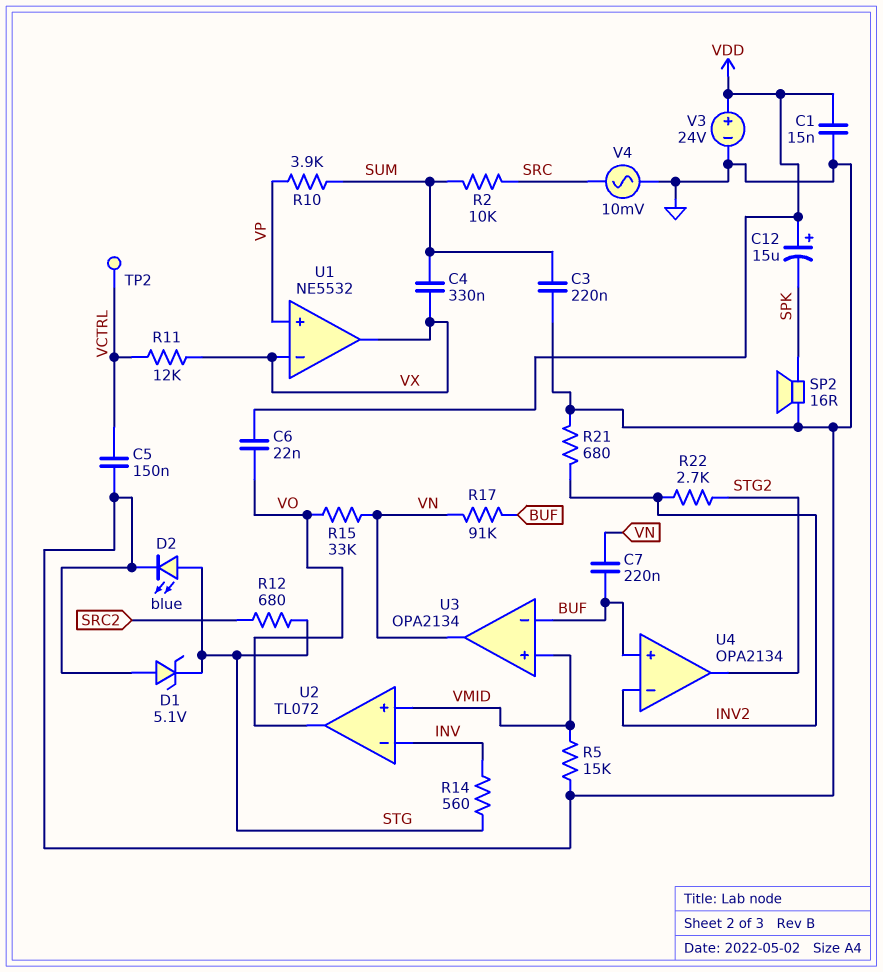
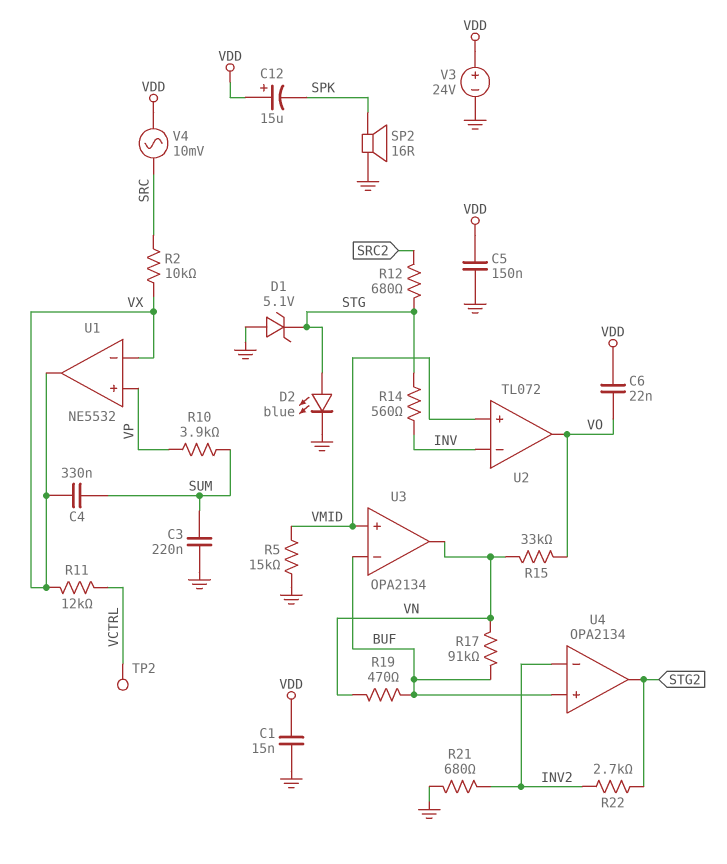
C5: 150nF (GND, VCTRL) -> 150nF (GND, VDD)
C7: 220nF (BUF, VN) -> none
R2: 10k (SRC, SUM) -> 10k (SRC, VX)
R19: none -> 470 (BUF, VN)
V4: AC 10mV (GND, SRC) -> AC 10mV (SRC, VDD)

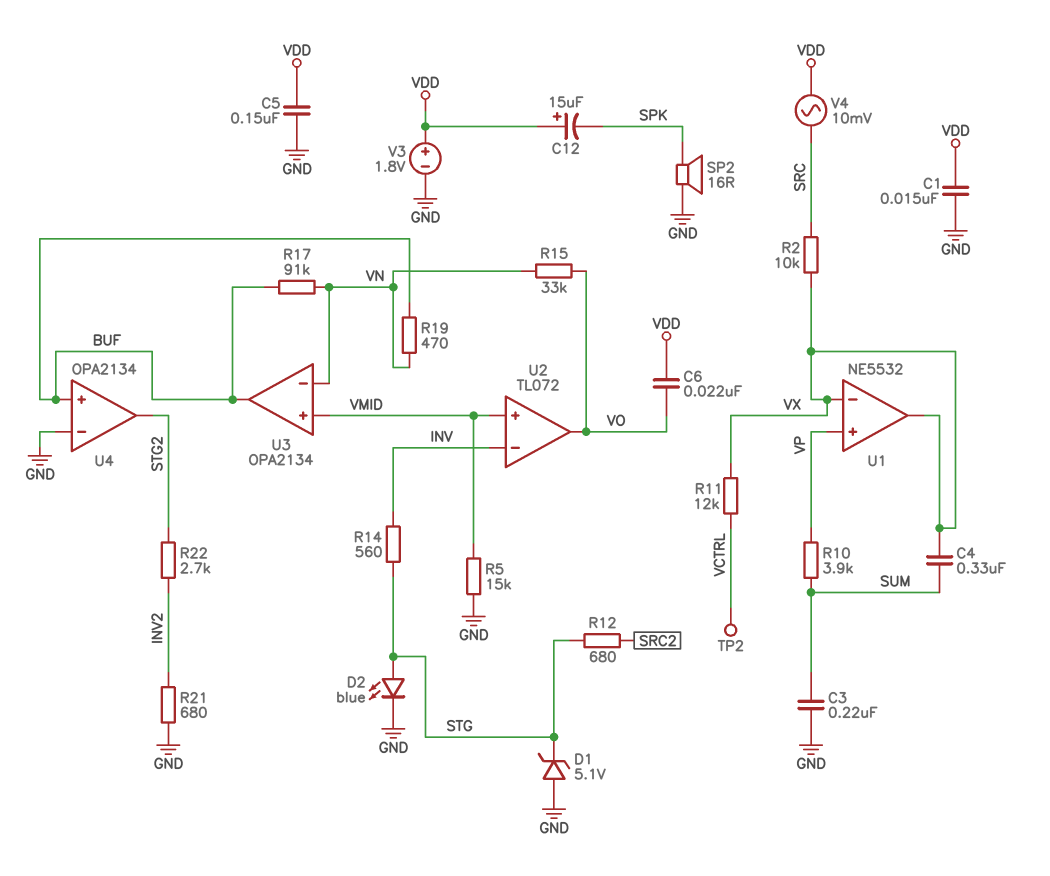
U3 pin in-: BUF -> VN
U3 pin out: VN -> BUF
U4 pin in-: INV2 -> GND
V3: 24V (plus VDD, minus GND) -> 1.8V (plus VDD, minus GND)

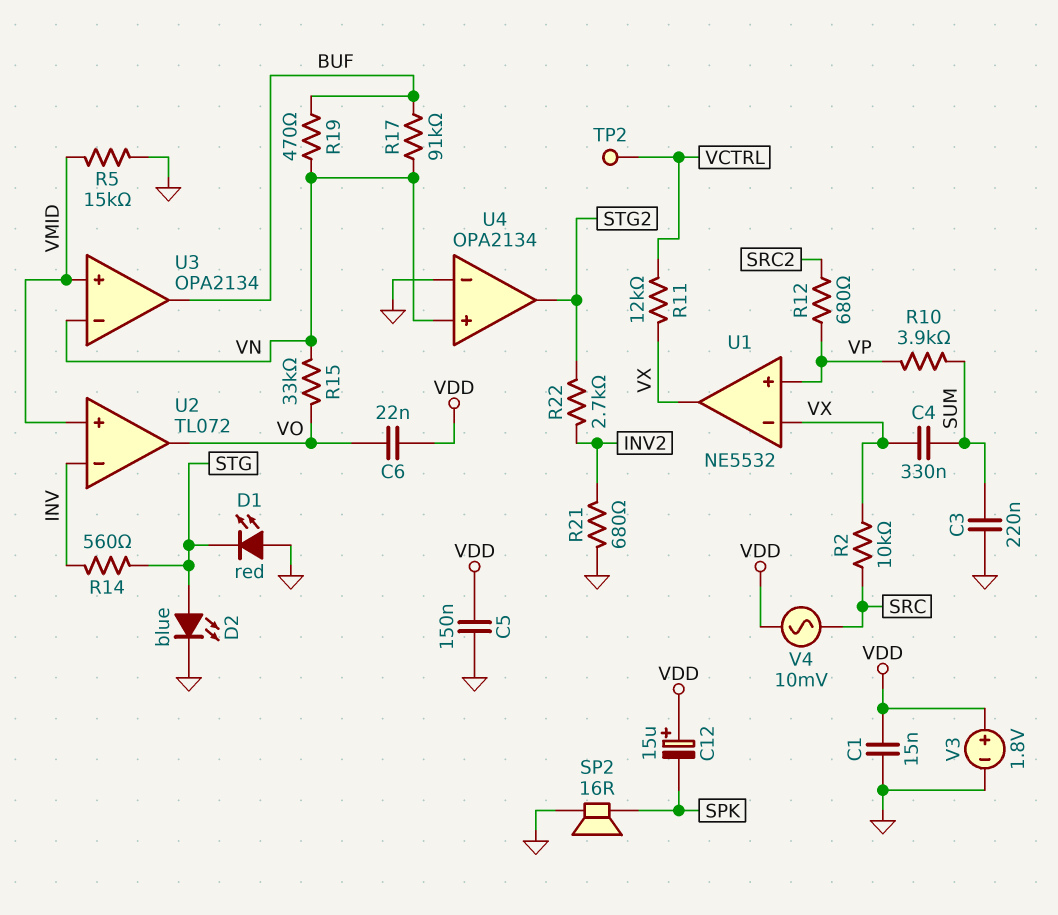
D1: zener 5.1V (A GND, K STG) -> LED red (A GND, K STG)
R12: 680 (SRC2, STG) -> 680 (SRC2, VP)
U4 pin in+: BUF -> VN

